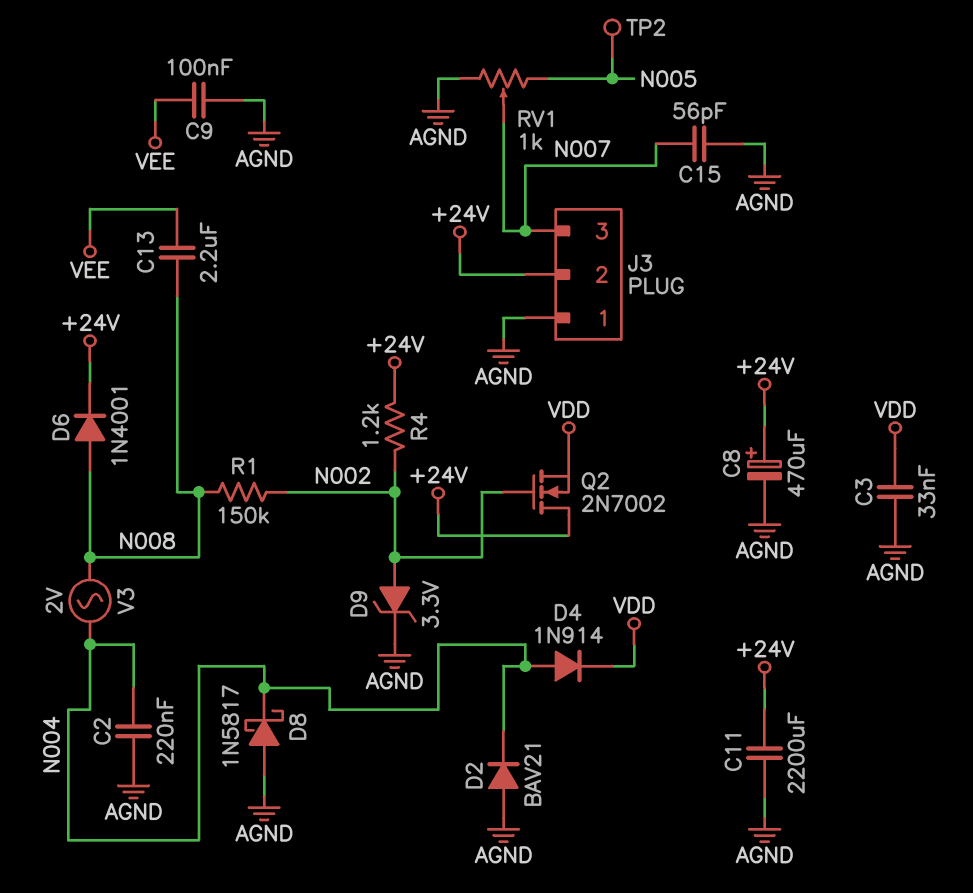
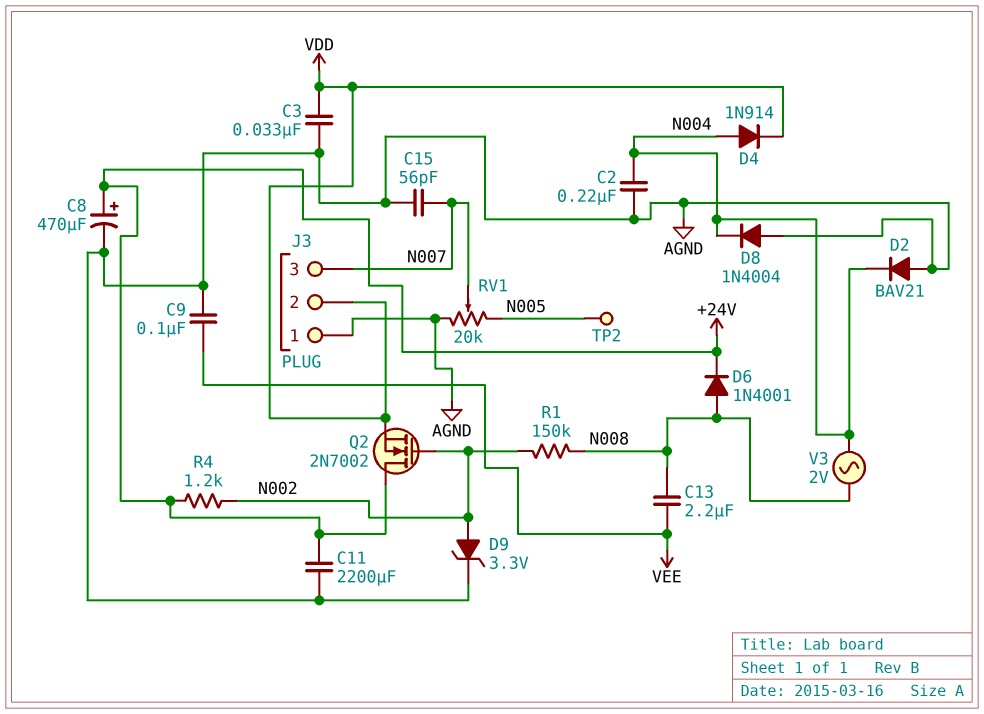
D8: schottky 1N5817 (A AGND, K N004) -> diode 1N4004 (A AGND, K N004)
J3 pin 2: +24V -> VDD
RV1: 1k (AGND, N005, wiper N007) -> 20k (AGND, N005, wiper N007)

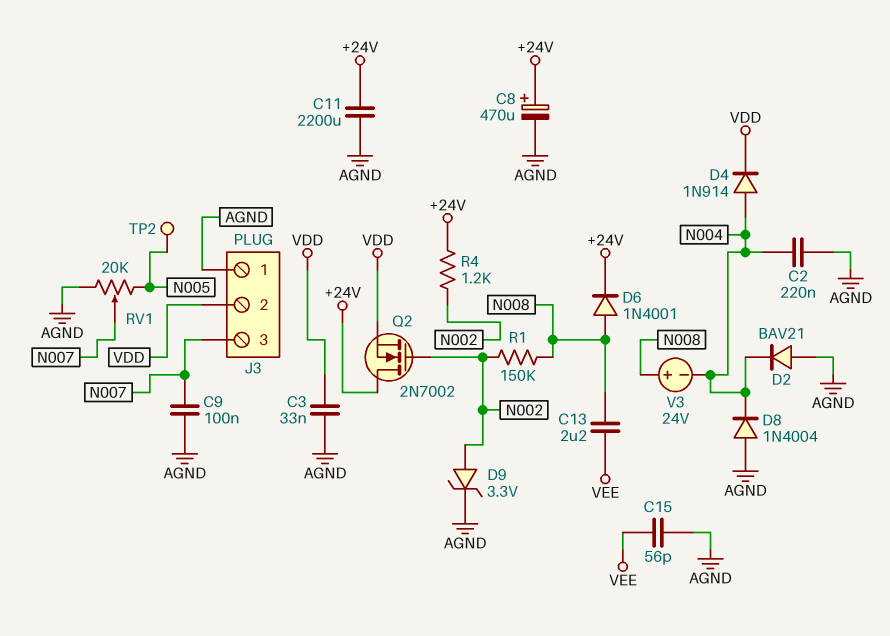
C9: 100nF (AGND, VEE) -> 100nF (AGND, N007)
C15: 56pF (AGND, N007) -> 56pF (AGND, VEE)
V3: AC 2V (N004, N008) -> 24V (plus N008, minus N004)

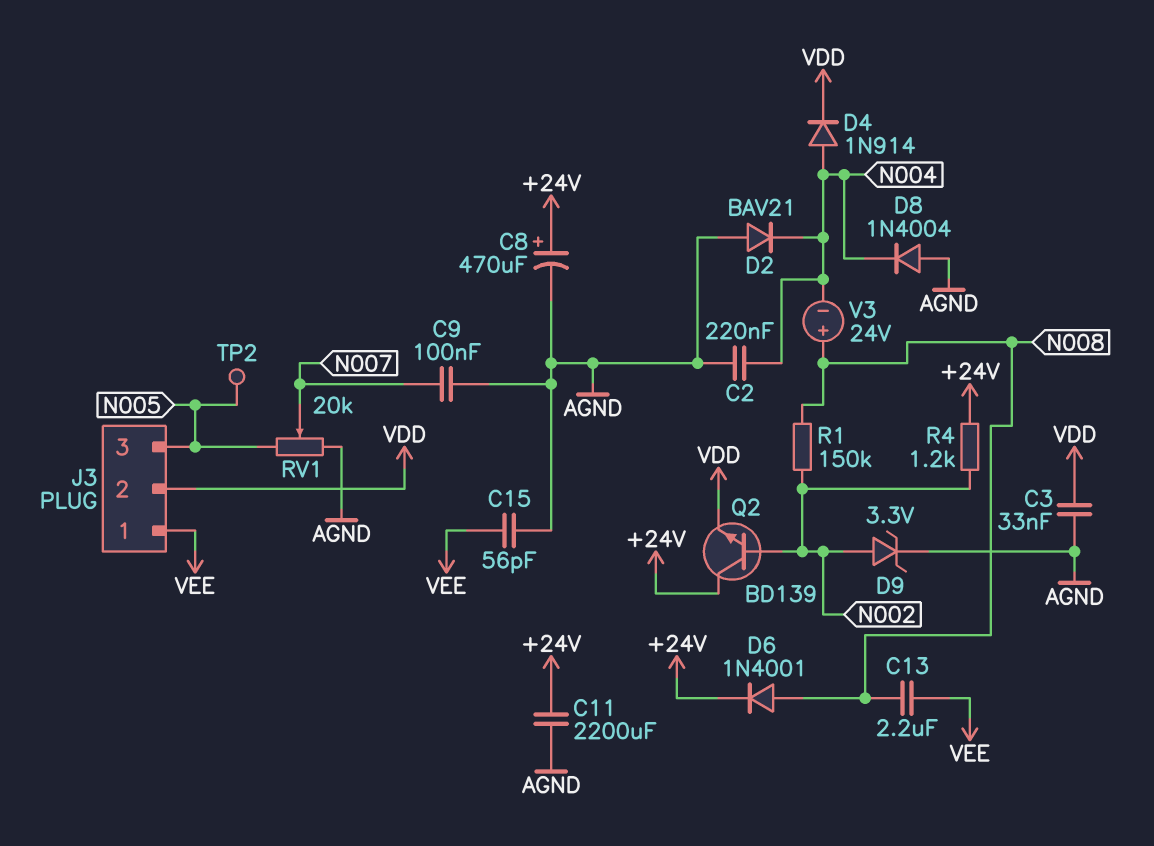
J3 pin 1: AGND -> VEE
J3 pin 3: N007 -> N005
Q2: NMOS 2N7002 (G N002, D +24V, S VDD) -> NPN BD139 (B N002, C +24V, E VDD)

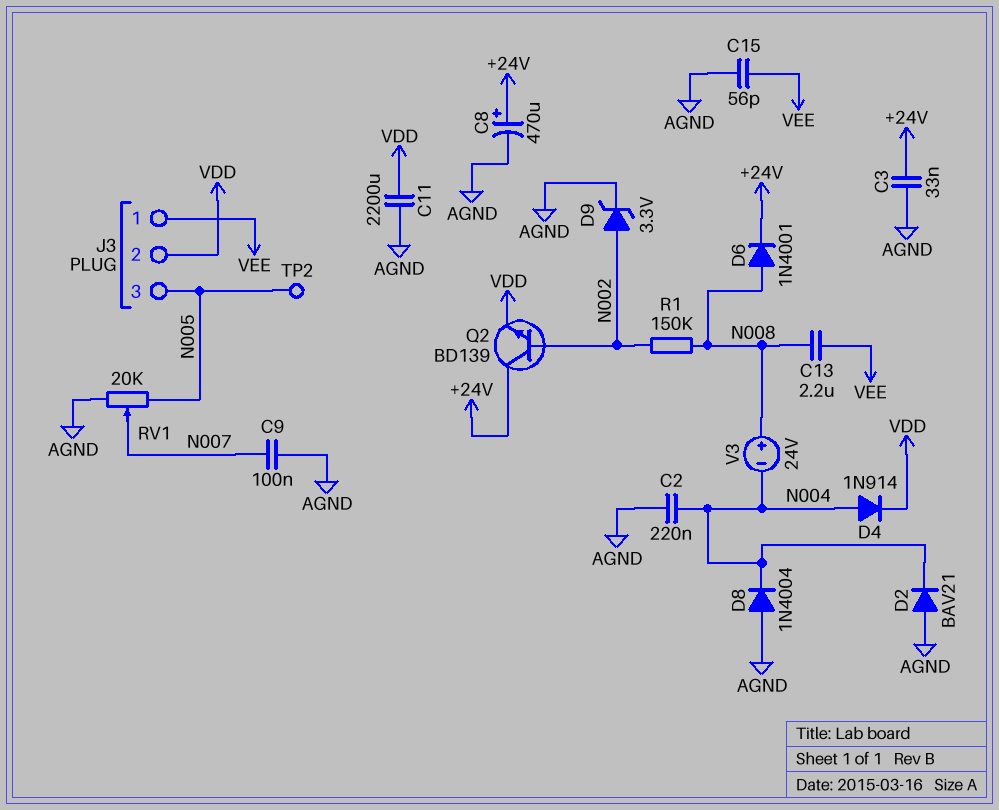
C3: 33nF (AGND, VDD) -> 33nF (+24V, AGND)
C11: 2200uF (+24V, AGND) -> 2200uF (AGND, VDD)
R4: 1.2k (+24V, N002) -> none

